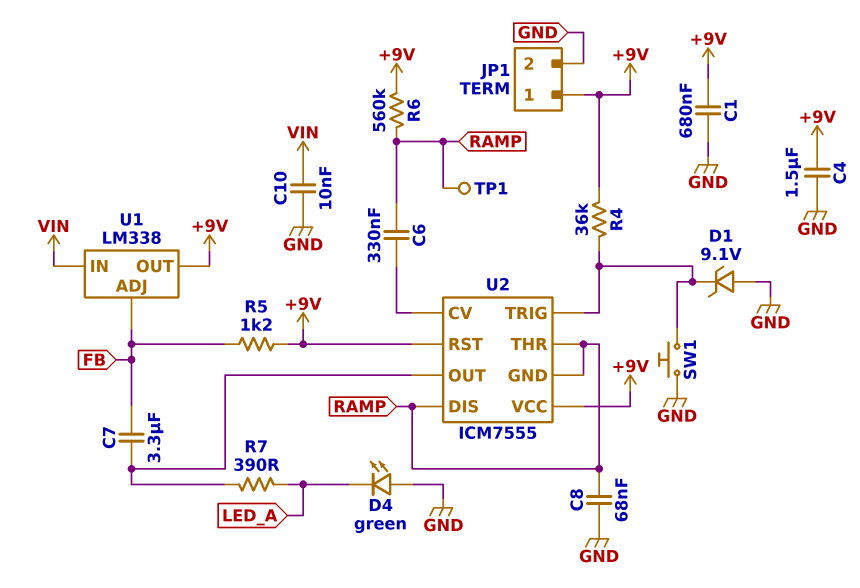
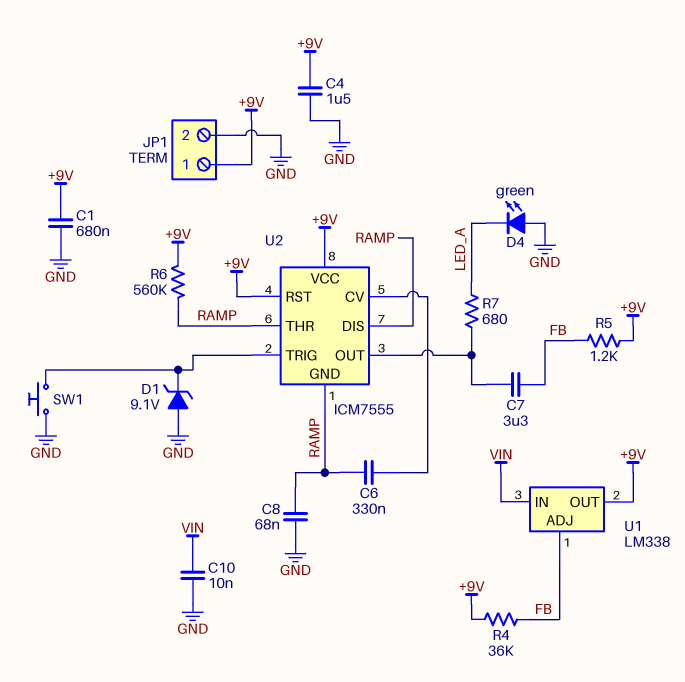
R4: 36k (+9V, U2/TRIG) -> 36k (+9V, FB)
R7: 390 (LED_A, U2/OUT) -> 680 (LED_A, U2/OUT)
TP1: test point (RAMP) -> none

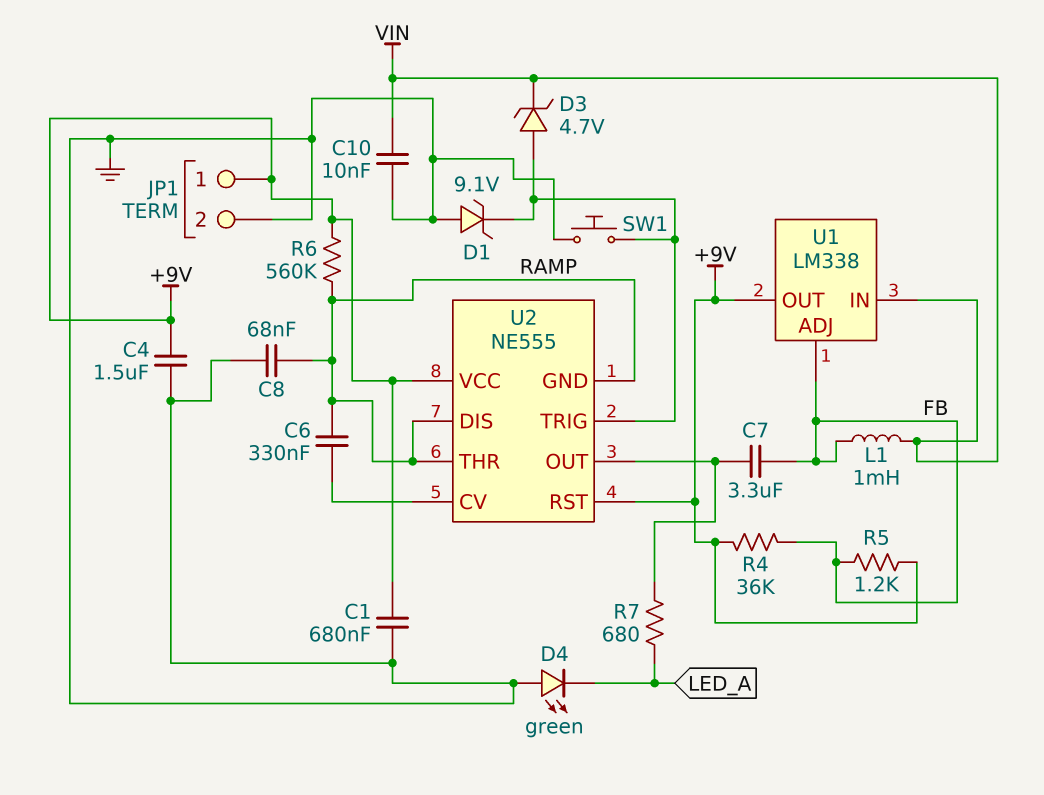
D3: none -> zener 4.7V (A U2/TRIG, K VIN)
L1: none -> 1mH (FB, VIN)
U2: ICM7555 -> NE555

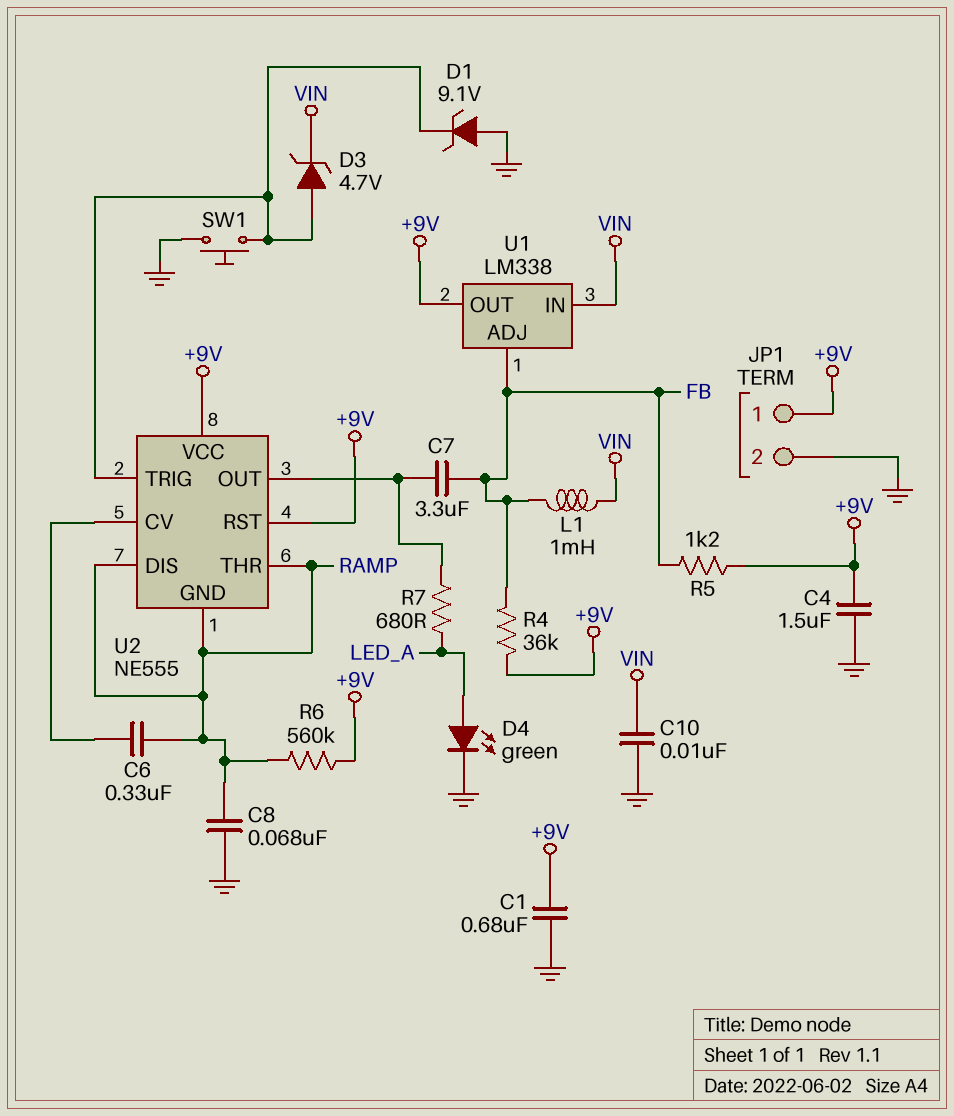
D4: LED green (A GND, K LED_A) -> LED green (A LED_A, K GND)

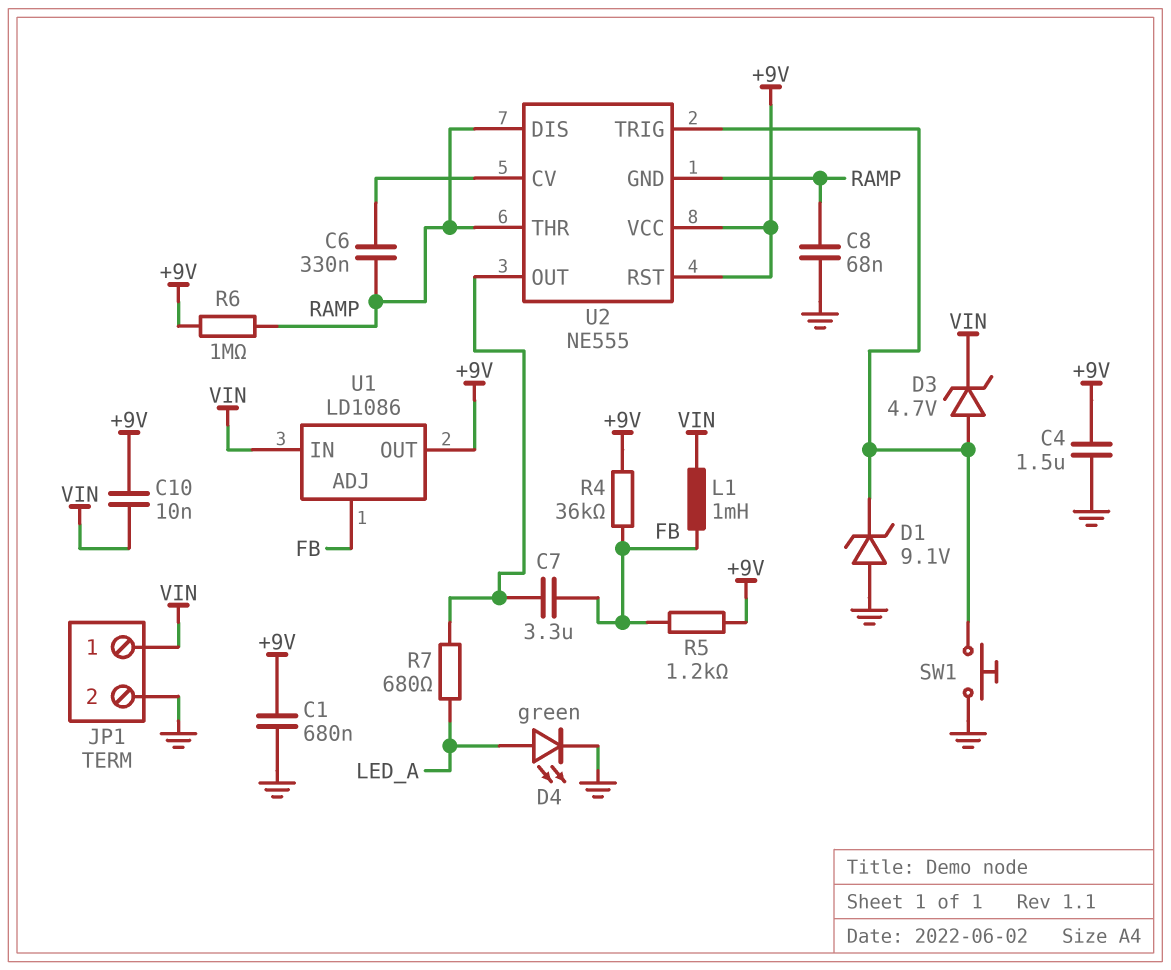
C10: 10nF (GND, VIN) -> 10nF (+9V, VIN)
JP1 pin 1: +9V -> VIN
R6: 560k (+9V, RAMP) -> 1M (+9V, RAMP)
U1: LM338 -> LD1086

